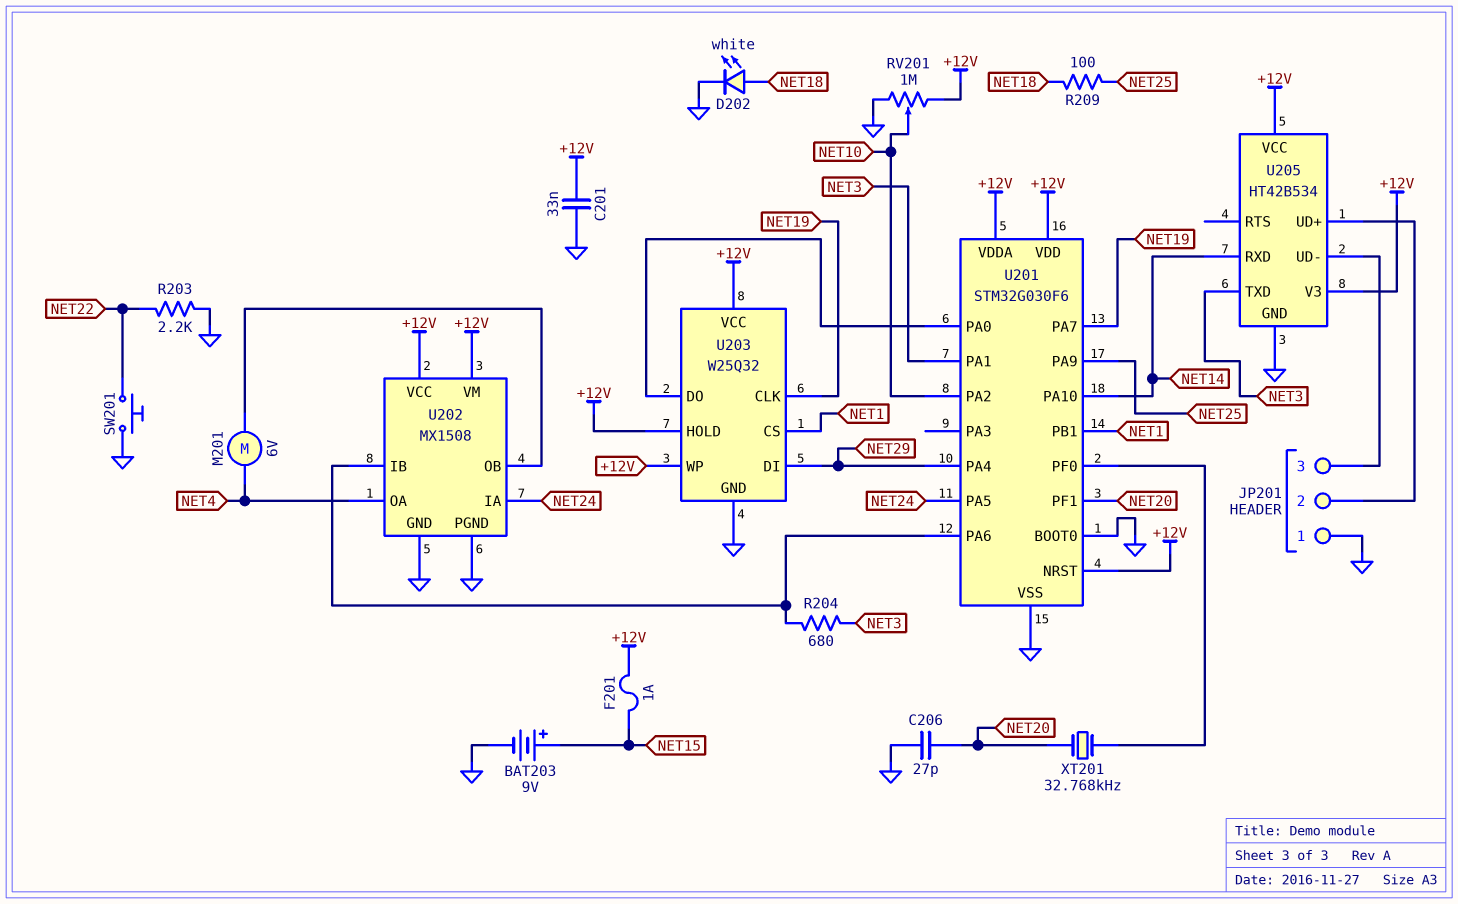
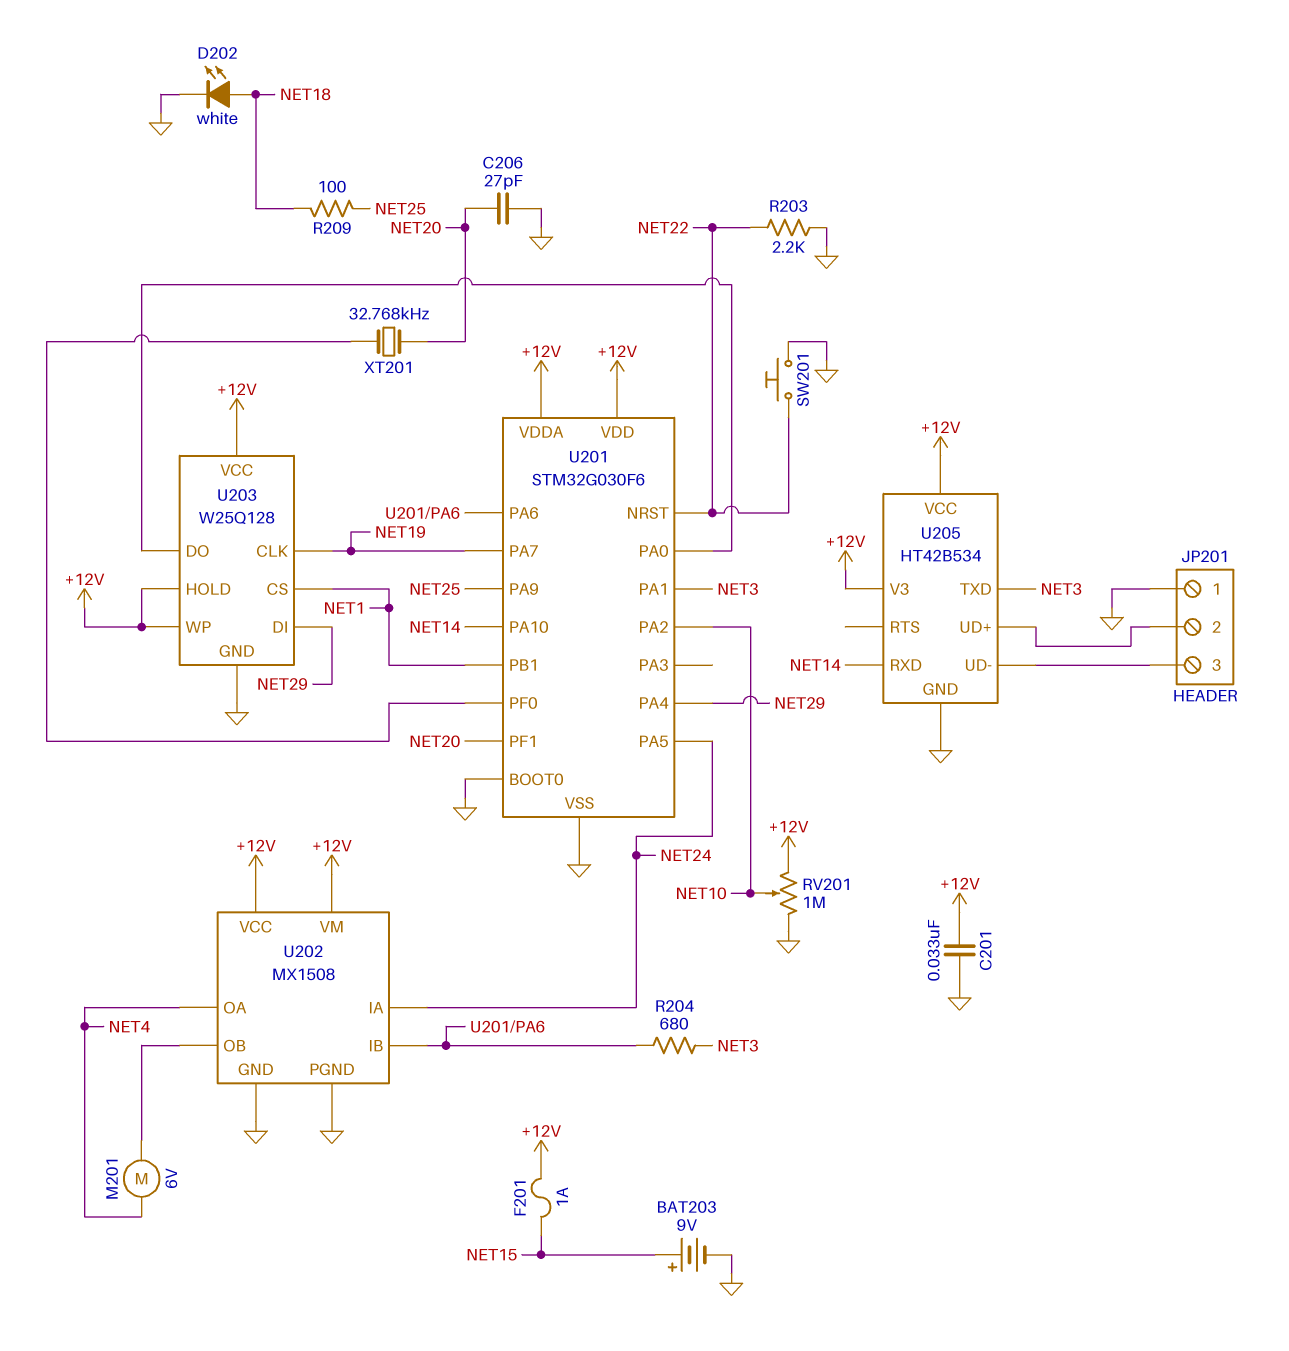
U201 pin NRST: +12V -> NET22
U203: W25Q32 -> W25Q128

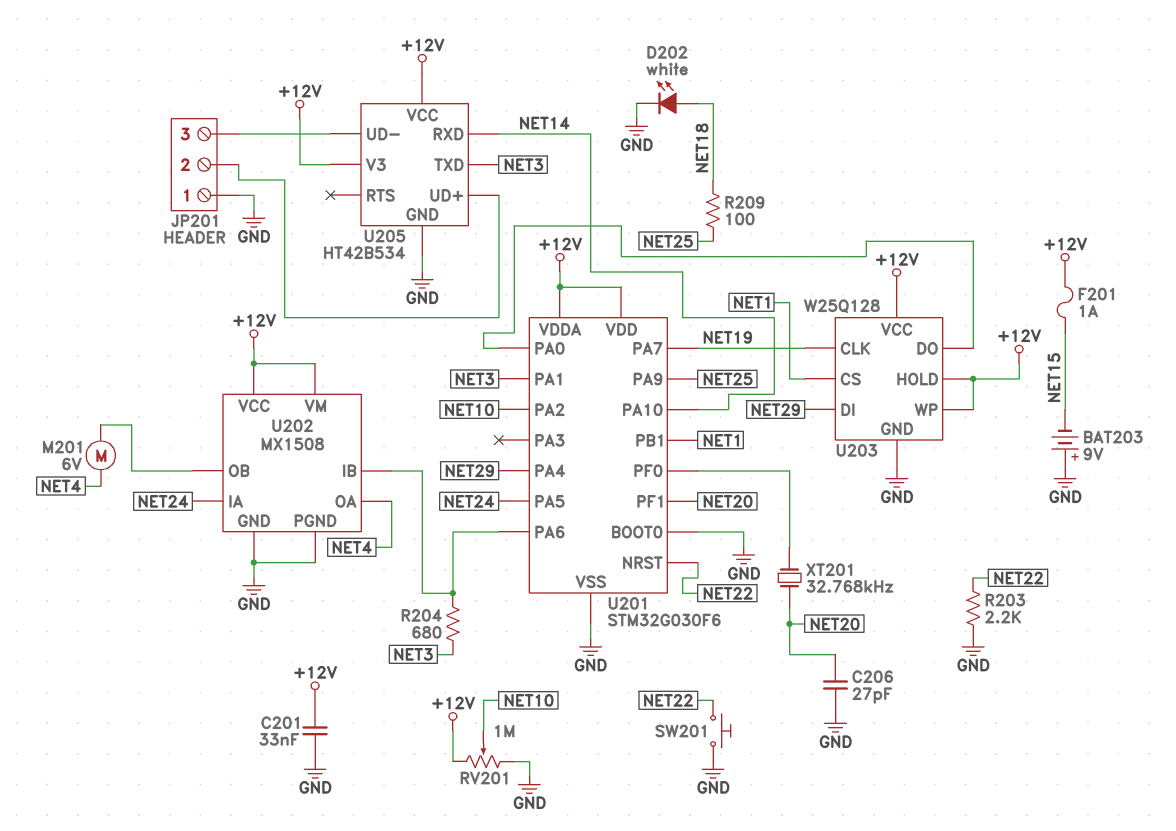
BAT203: 9V (plus NET15, minus GND) -> 9V (plus GND, minus NET15)

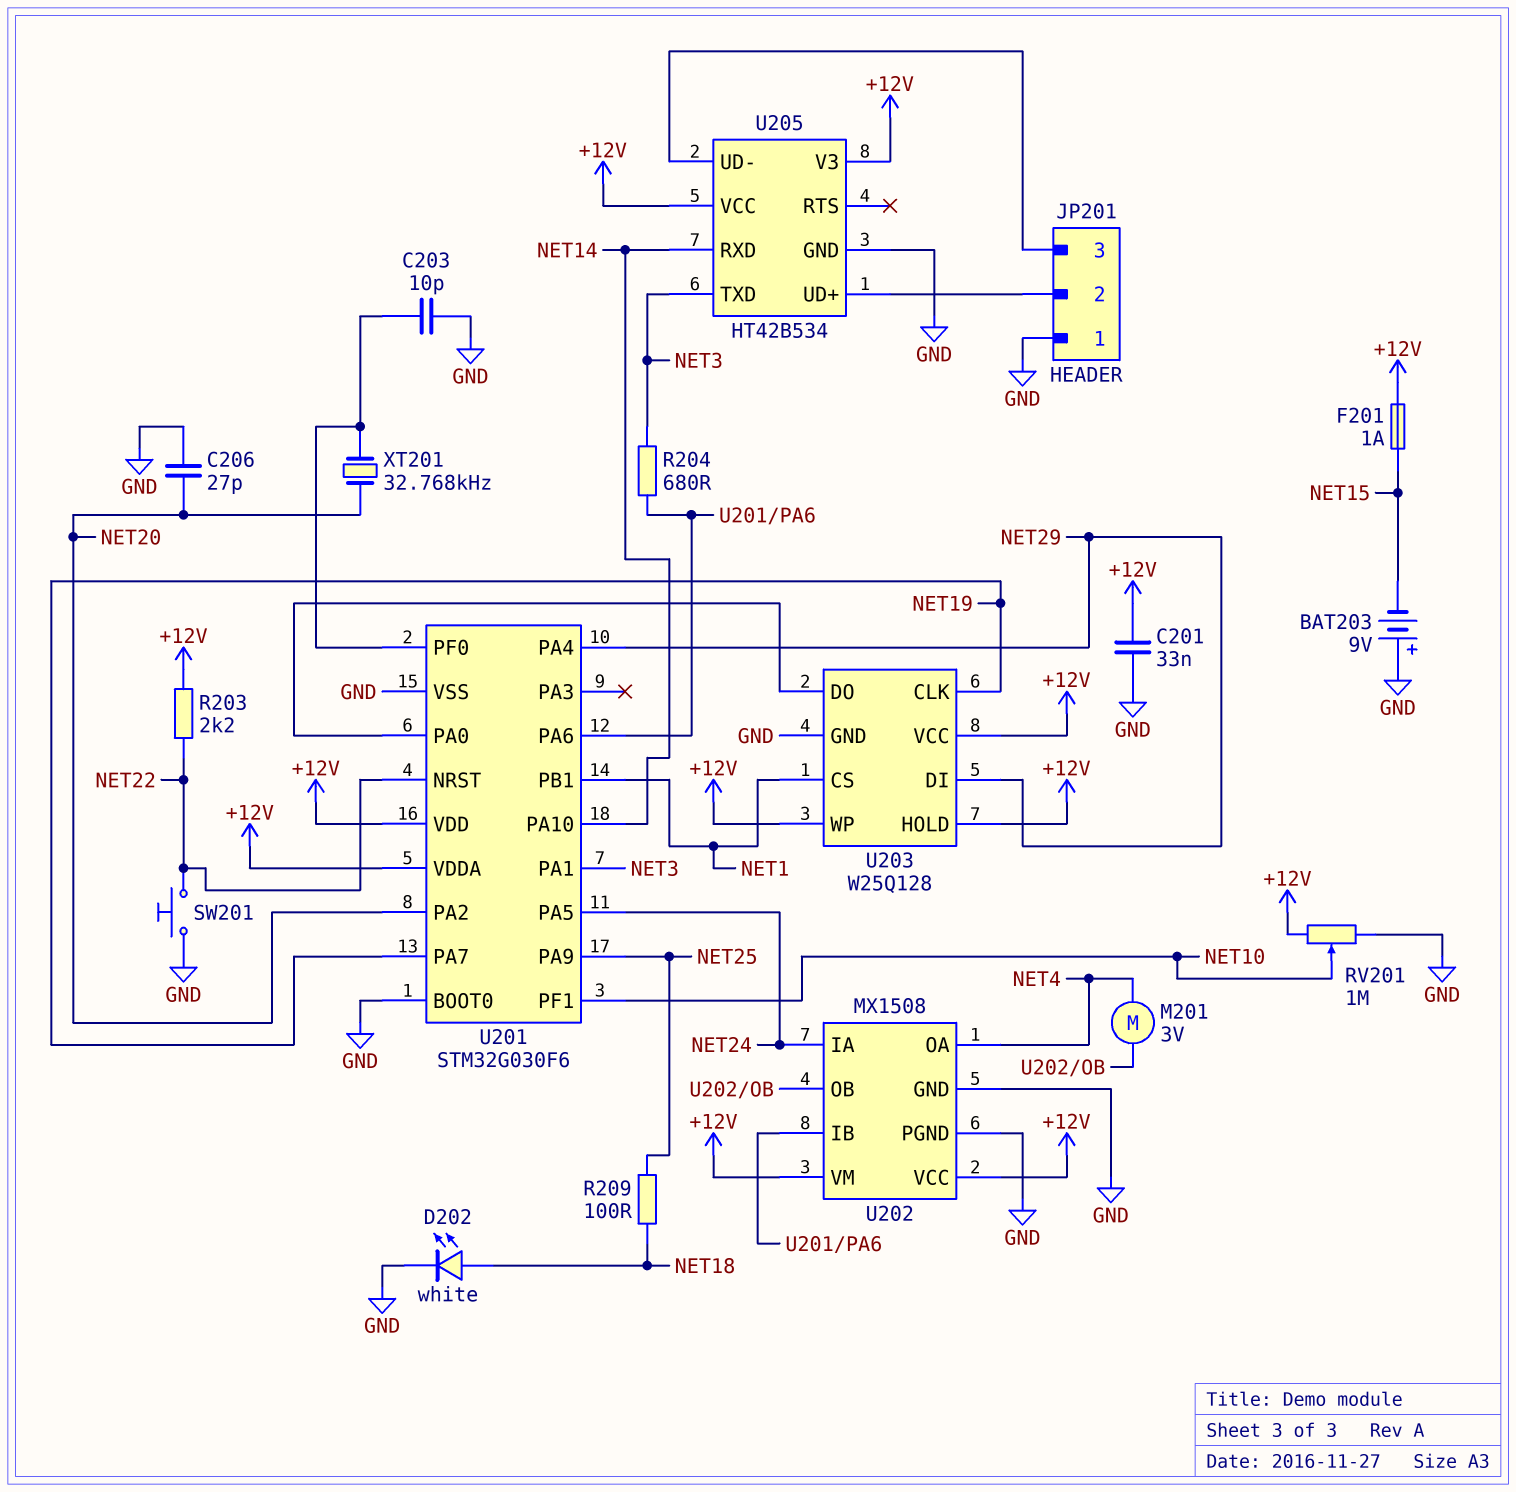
C203: none -> 10pF (GND, U201/PF0)
M201: motor 6V (NET4, U202/OB) -> motor 3V (NET4, U202/OB)
R203: 2.2k (GND, NET22) -> 2.2k (+12V, NET22)
U201 pin PA2: NET10 -> NET20
U201 pin PF1: NET20 -> NET10

